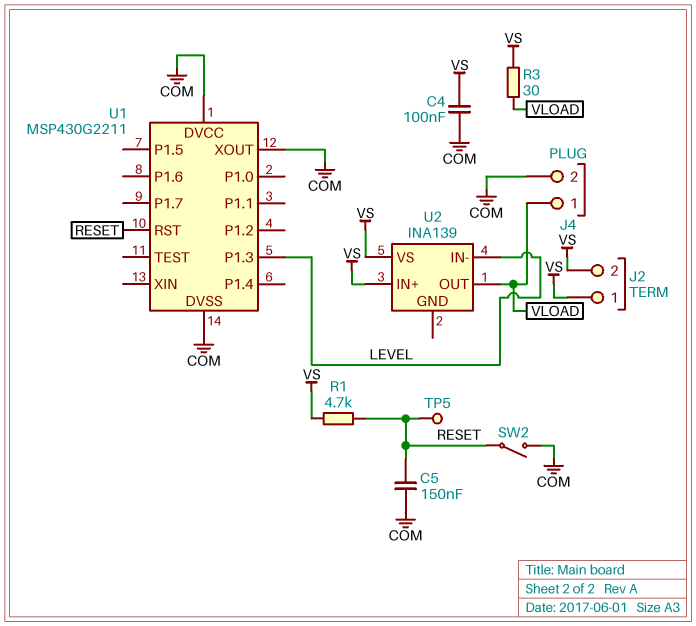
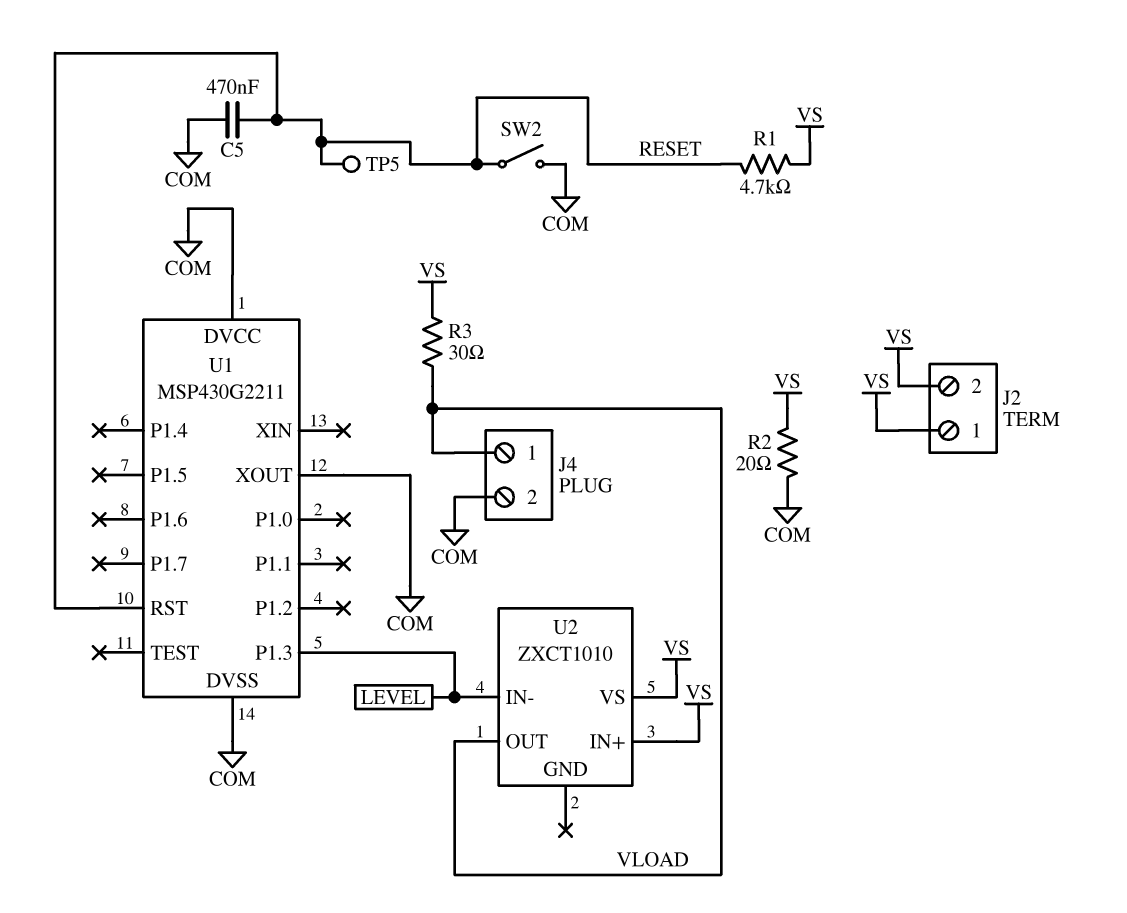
C4: 100nF (COM, VS) -> none
C5: 150nF (COM, RESET) -> 470nF (COM, RESET)
R2: none -> 20 (COM, VS)
U2: INA139 -> ZXCT1010

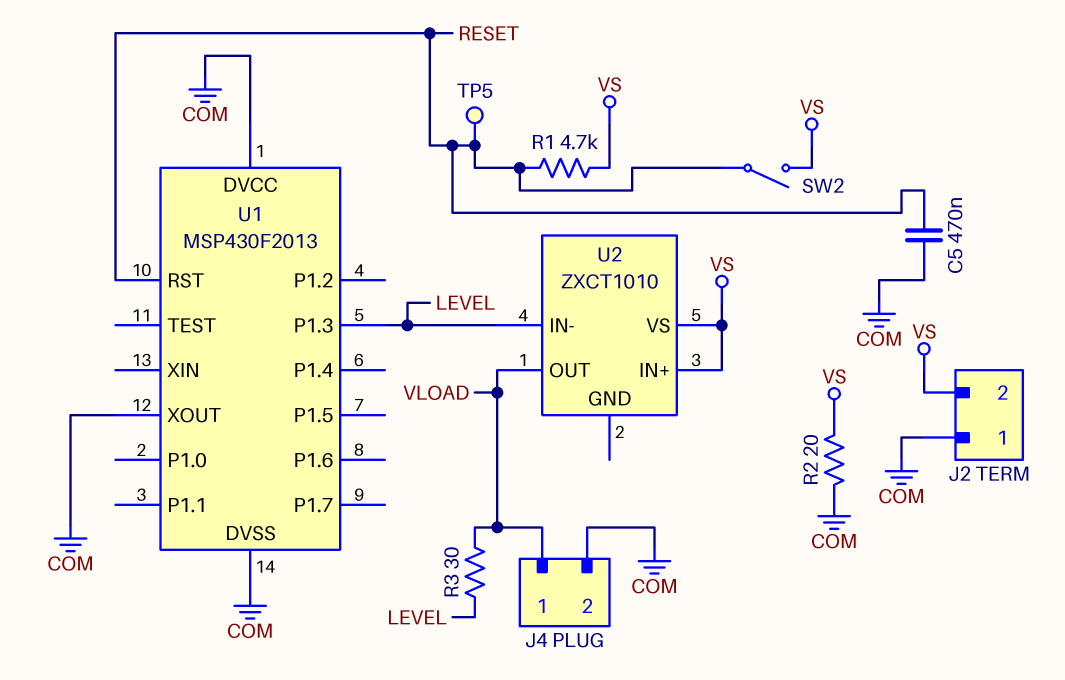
J2 pin 1: VS -> COM
R3: 30 (VLOAD, VS) -> 30 (LEVEL, VLOAD)
SW2: switch (COM, RESET) -> switch (RESET, VS)
U1: MSP430G2211 -> MSP430F2013

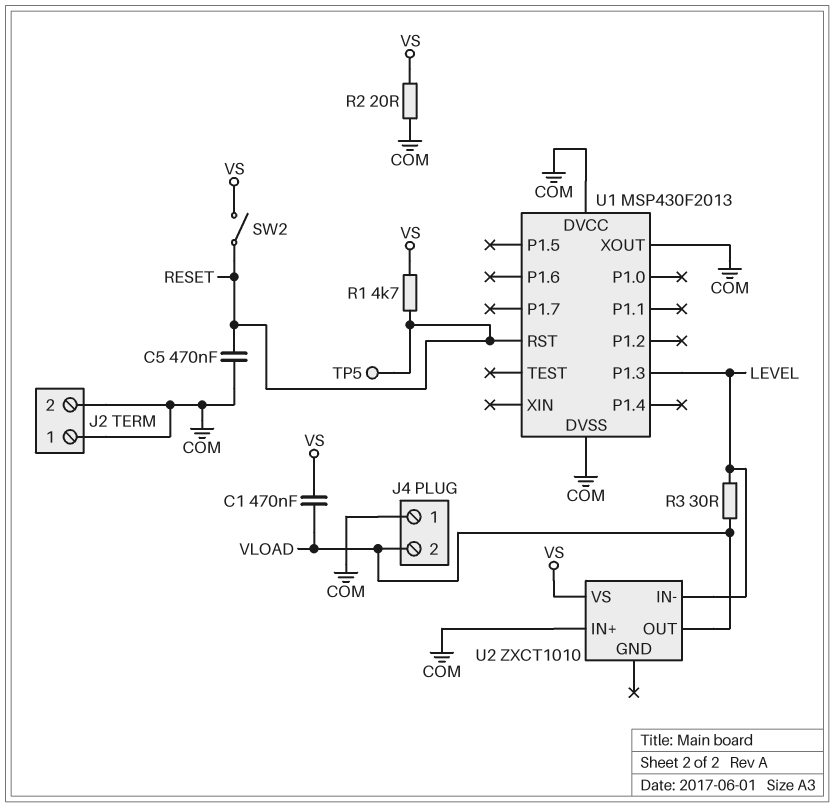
C1: none -> 470nF (VLOAD, VS)
J2 pin 2: VS -> COM
J4 pin 1: VLOAD -> COM
J4 pin 2: COM -> VLOAD
U2 pin IN+: VS -> COM

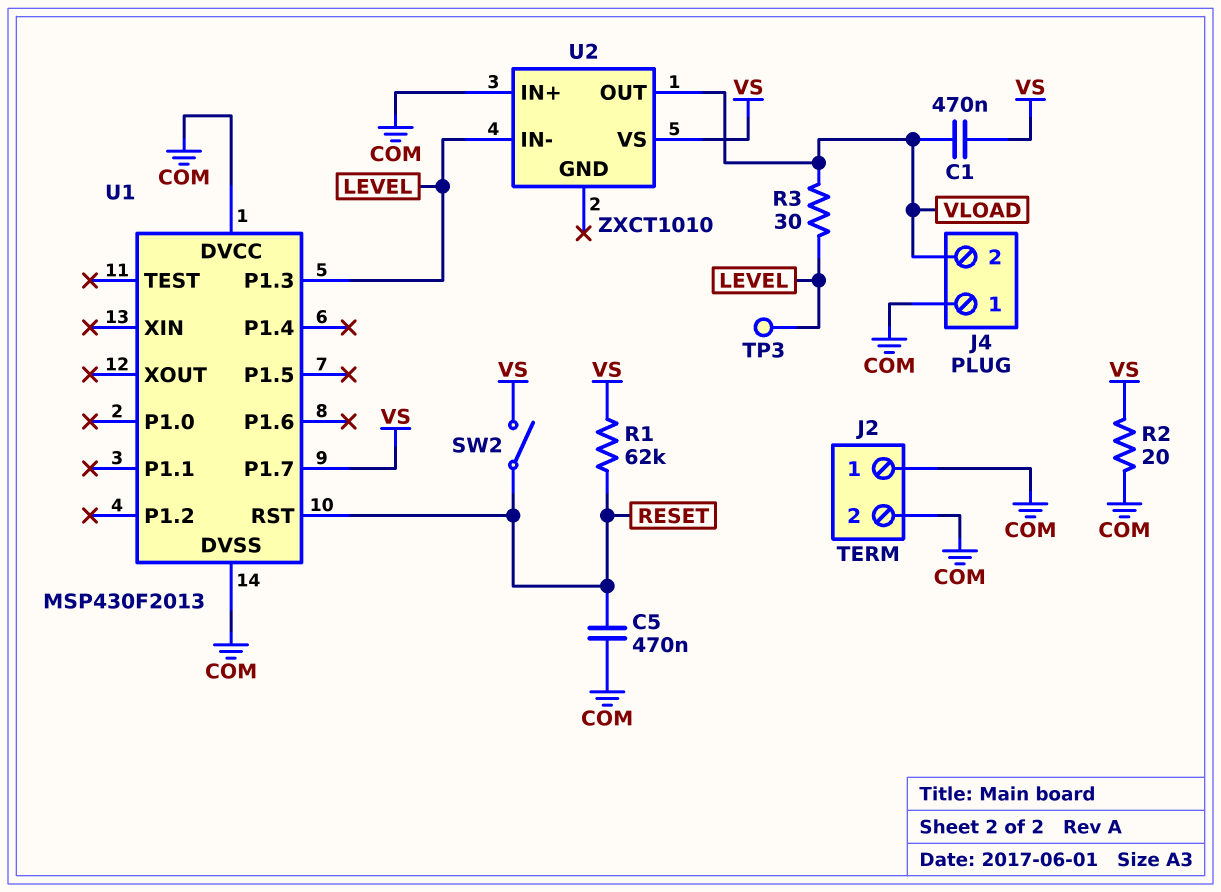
R1: 4.7k (RESET, VS) -> 62k (RESET, VS)
TP3: none -> test point (LEVEL)
TP5: test point (RESET) -> none
U1 pin P1.7: none -> VS
U1 pin XOUT: COM -> none

